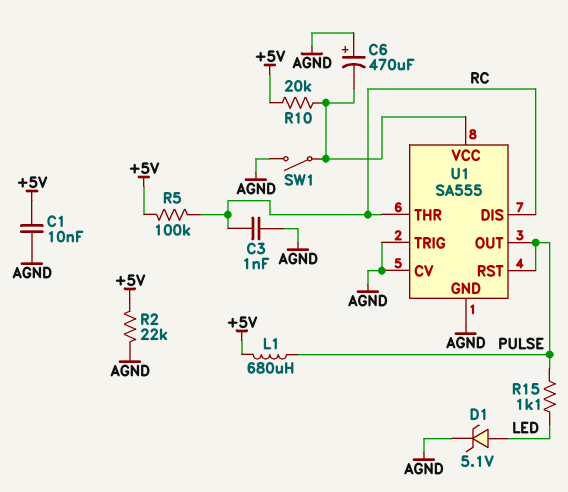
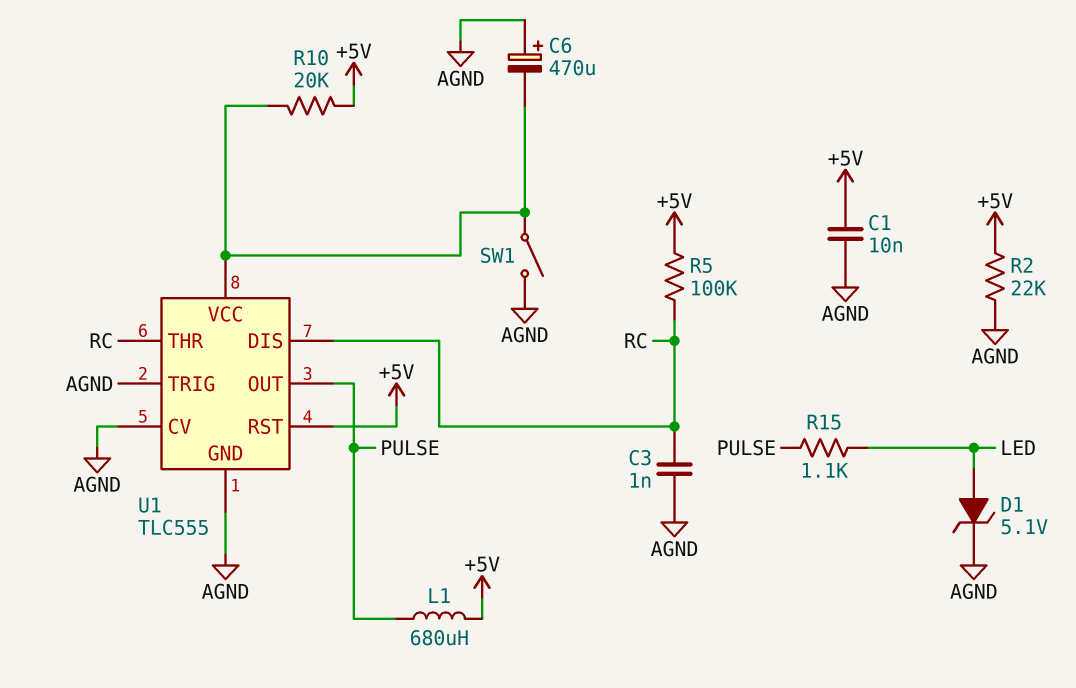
U1: SA555 -> TLC555
U1 pin RST: PULSE -> +5V

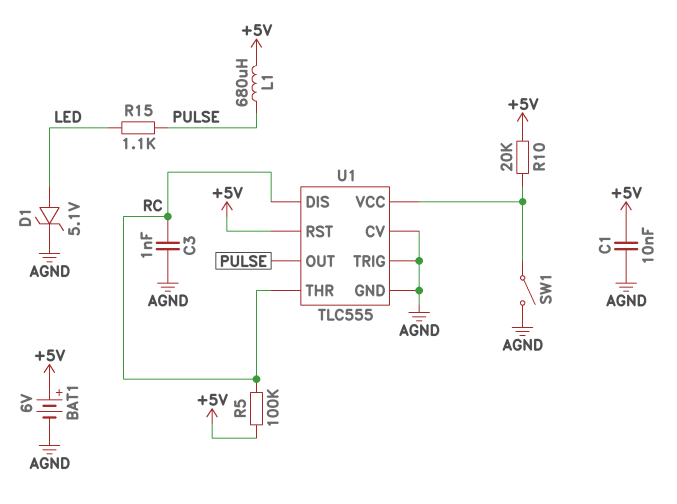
BAT1: none -> 6V (plus +5V, minus AGND)
C6: 470uF (plus AGND, minus U1/VCC) -> none
R2: 22k (+5V, AGND) -> none

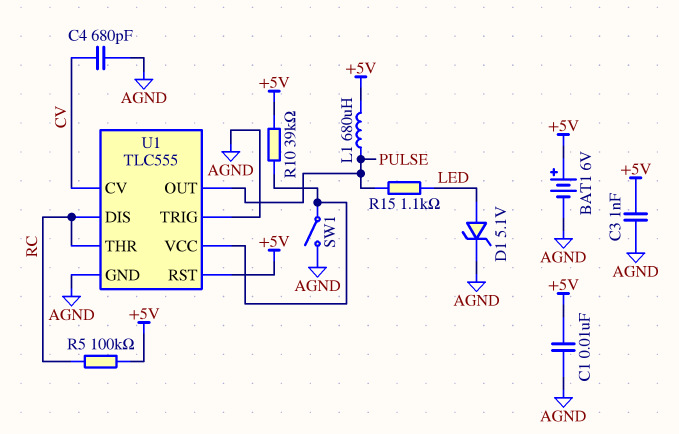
C3: 1nF (AGND, RC) -> 1nF (+5V, AGND)
C4: none -> 680pF (AGND, CV)
R10: 20k (+5V, U1/VCC) -> 39k (+5V, U1/VCC)
U1 pin CV: AGND -> CV

